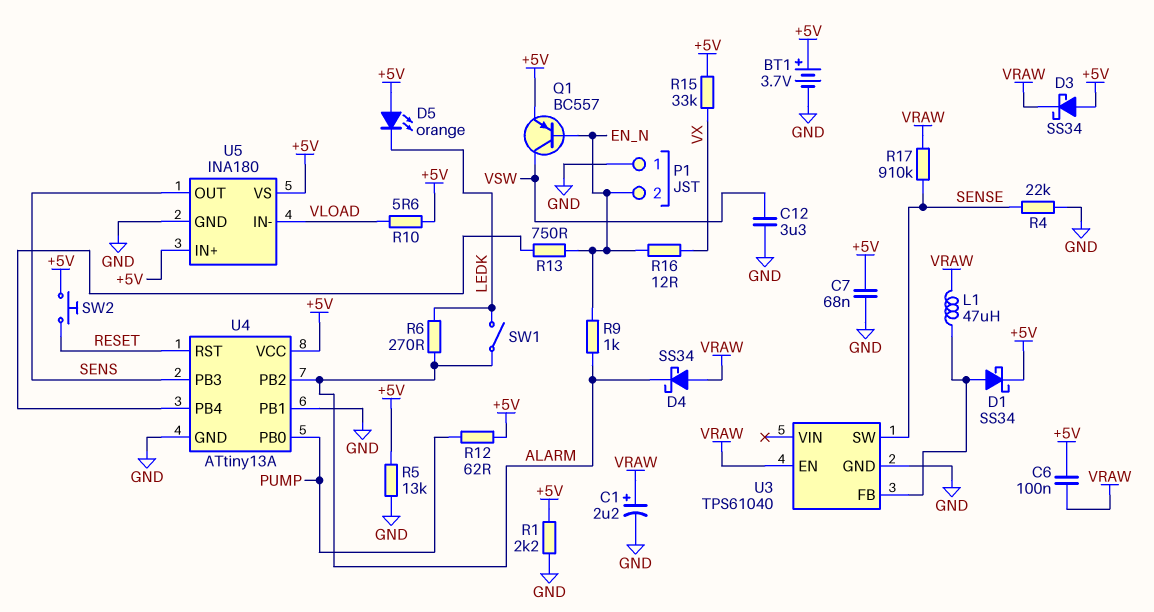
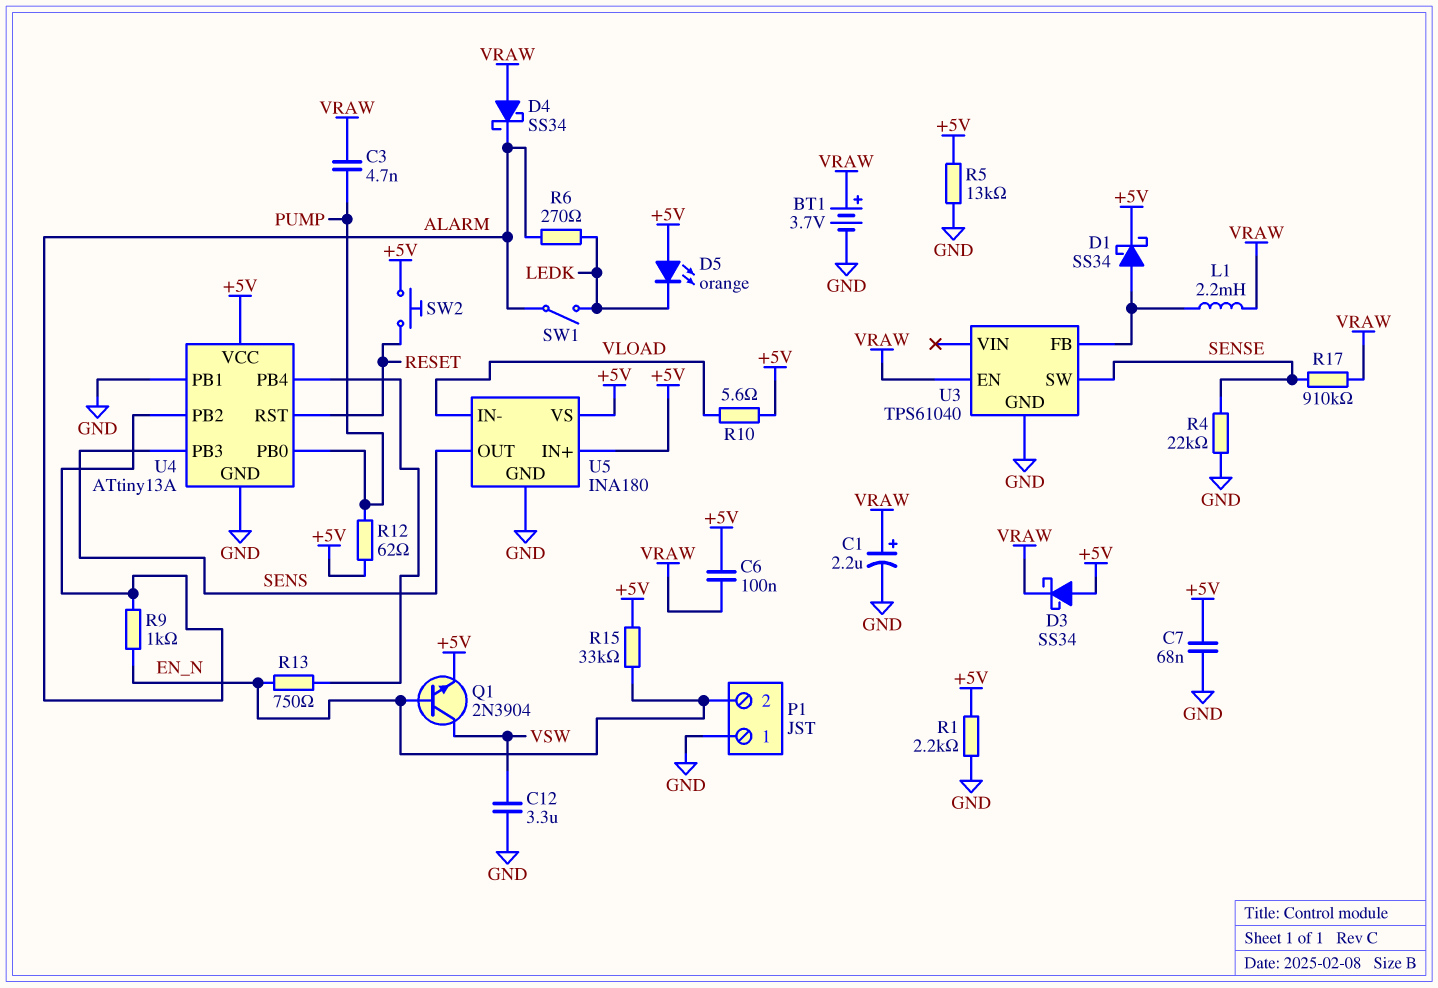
BT1: 3.7V (plus +5V, minus GND) -> 3.7V (plus VRAW, minus GND)
C3: none -> 4.7nF (PUMP, VRAW)
L1: 47uH (U3/FB, VRAW) -> 2.2mH (U3/FB, VRAW)
Q1: PNP BC557 (B EN_N, C VSW, E +5V) -> NPN 2N3904 (B EN_N, C VSW, E +5V)
R15: 33k (+5V, VX) -> 33k (+5V, EN_N)
R16: 12 (EN_N, VX) -> none

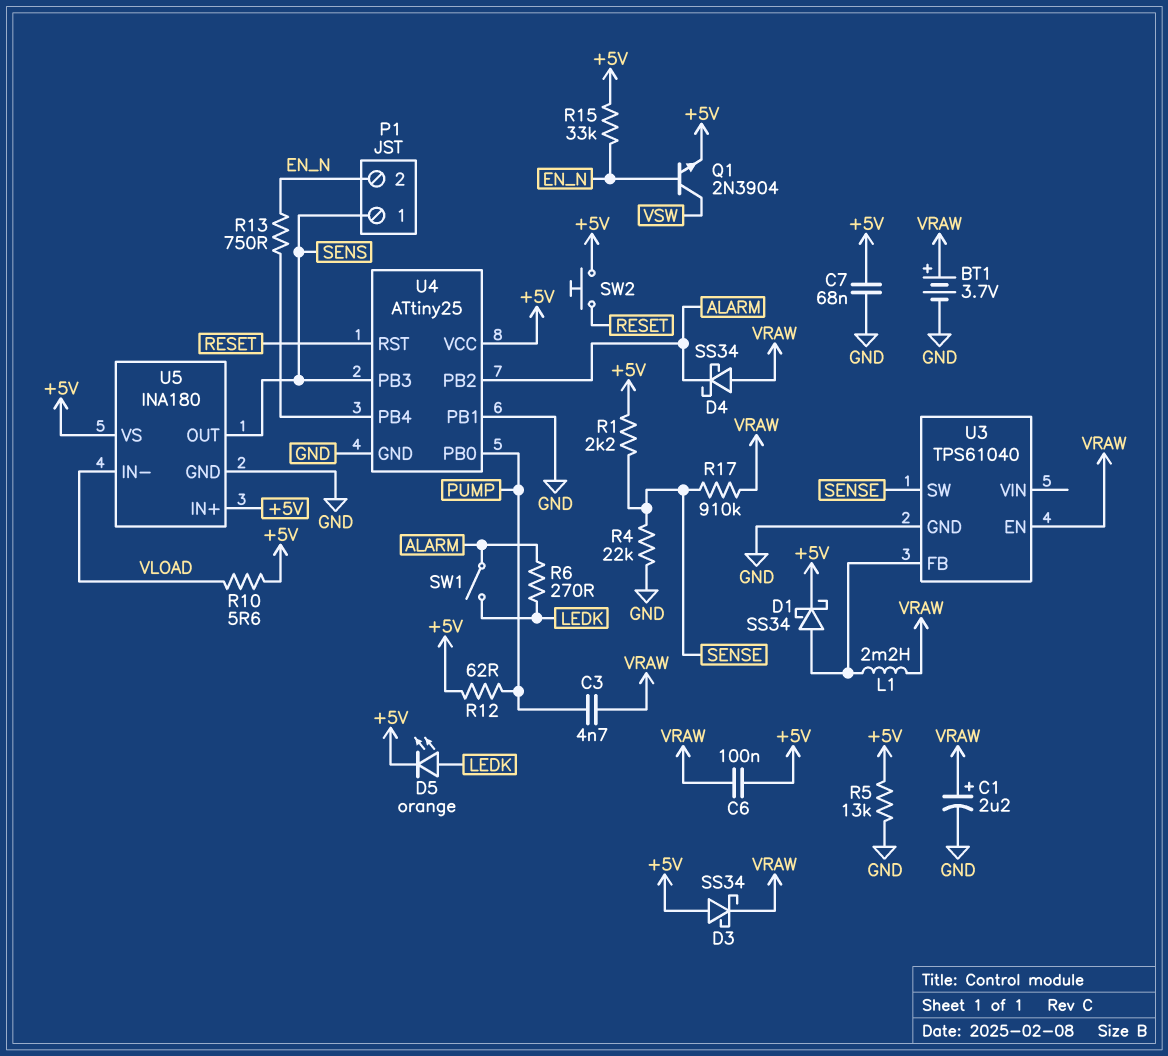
C12: 3.3uF (GND, VSW) -> none
D5: LED orange (A +5V, K LEDK) -> LED orange (A LEDK, K +5V)
P1 pin 1: GND -> SENS
R1: 2.2k (+5V, GND) -> 2.2k (+5V, SENSE)
R9: 1k (ALARM, EN_N) -> none
U4: ATtiny13A -> ATtiny25

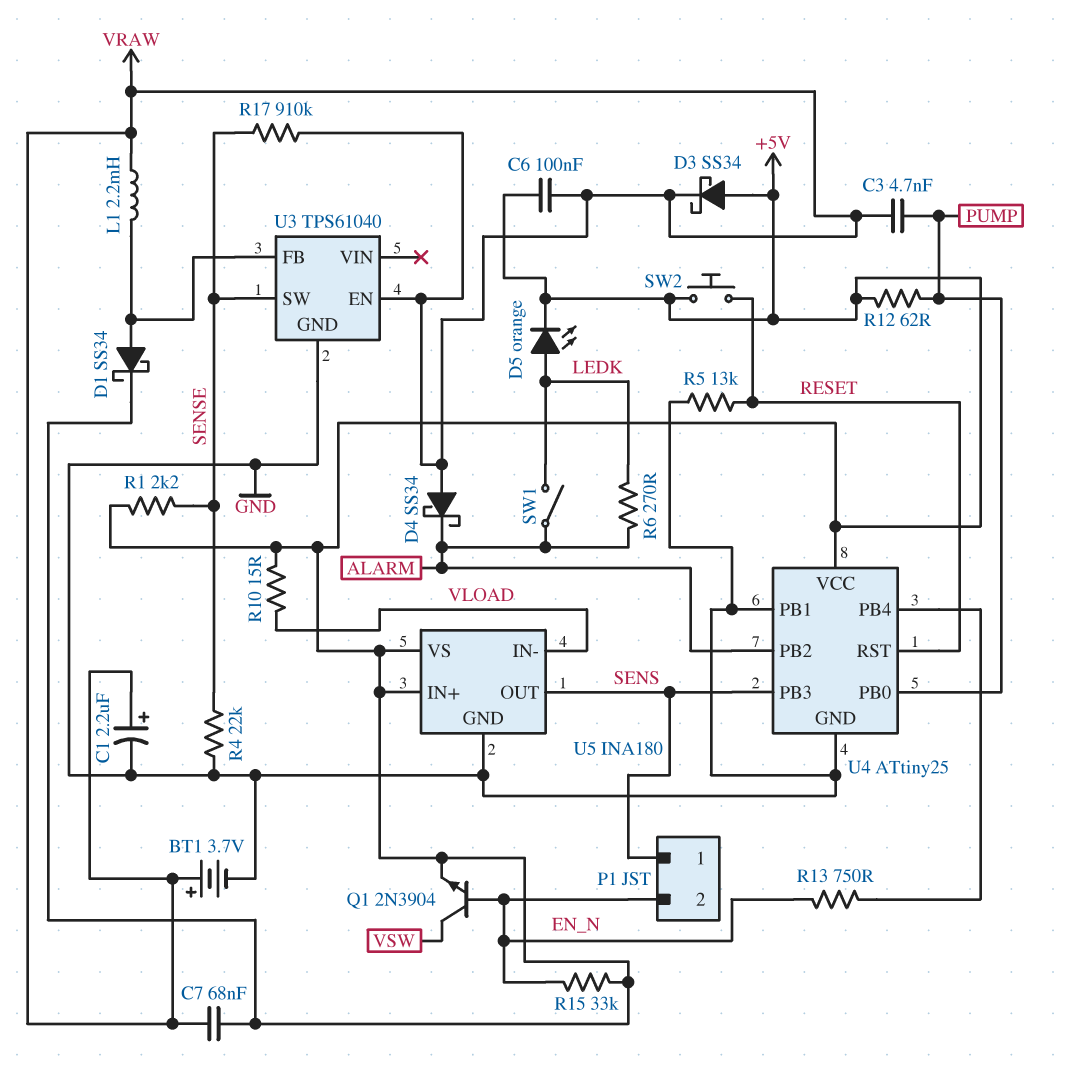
C7: 68nF (+5V, GND) -> 68nF (+5V, VRAW)
R5: 13k (+5V, GND) -> 13k (GND, RESET)
R10: 5.6 (+5V, VLOAD) -> 15 (+5V, VLOAD)

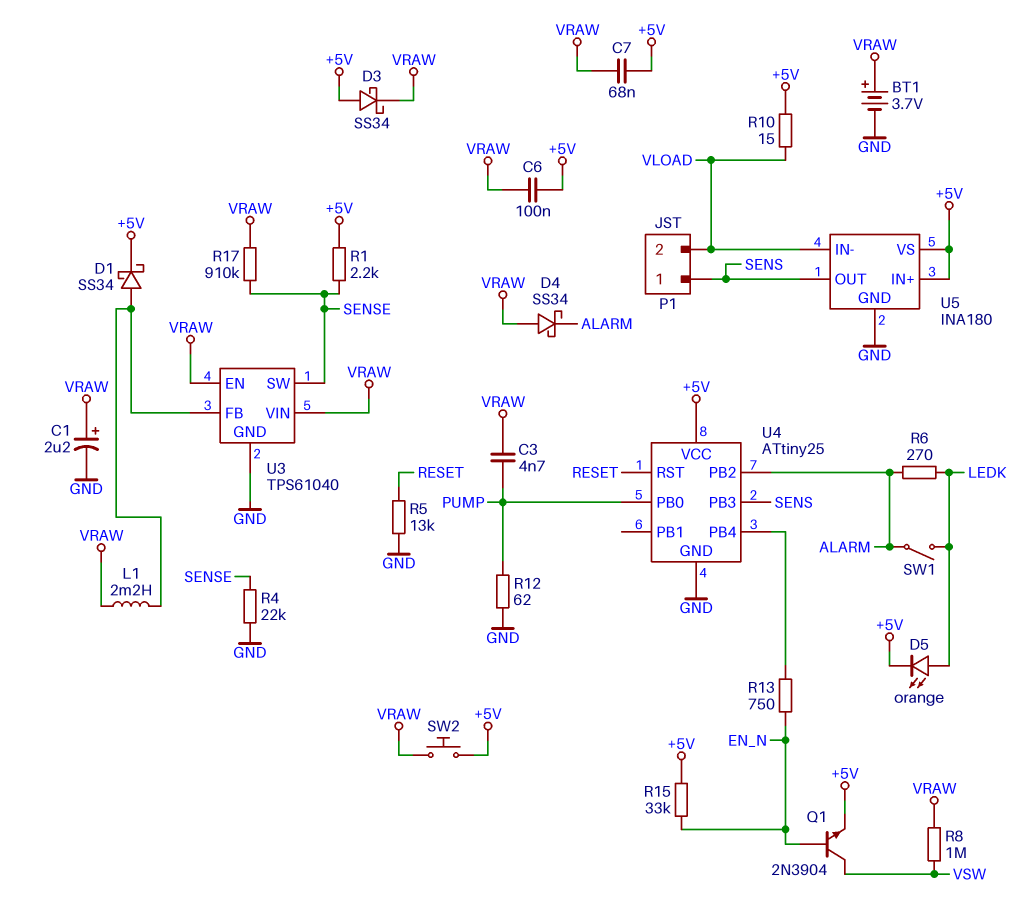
P1 pin 2: EN_N -> VLOAD
R8: none -> 1M (VRAW, VSW)
R12: 62 (+5V, PUMP) -> 62 (GND, PUMP)
SW2: button (+5V, RESET) -> button (+5V, VRAW)
U3 pin VIN: none -> VRAW
U4 pin PB1: GND -> none

